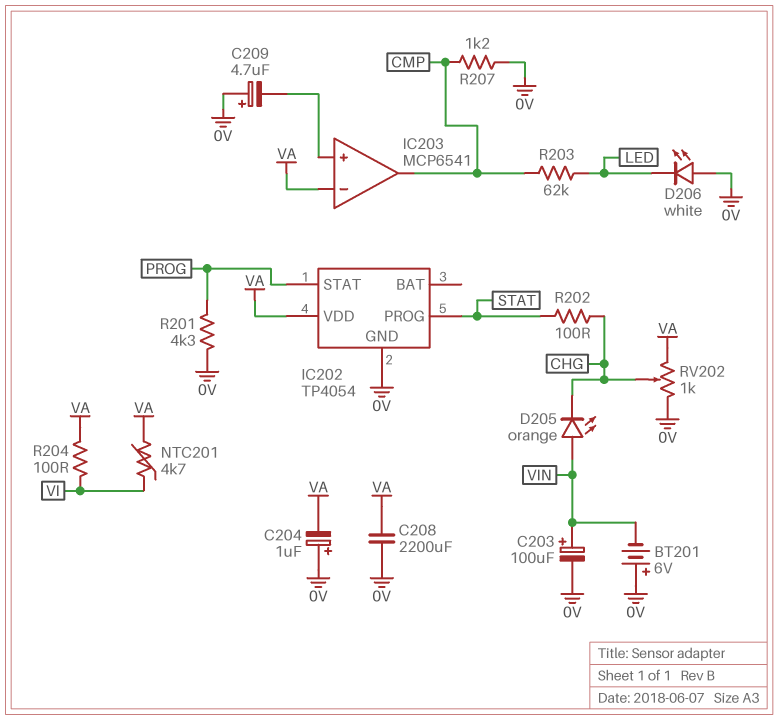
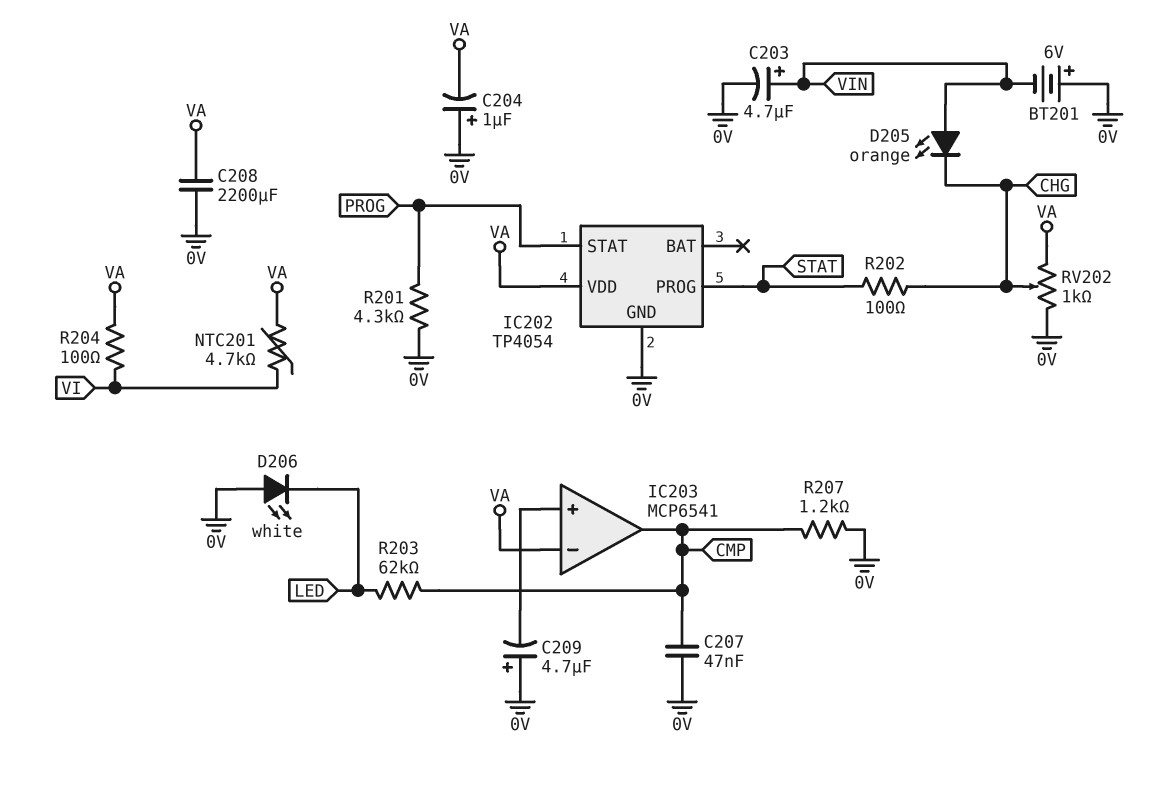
C203: 100uF (plus VIN, minus 0V) -> 4.7uF (plus VIN, minus 0V)
C207: none -> 47nF (0V, CMP)

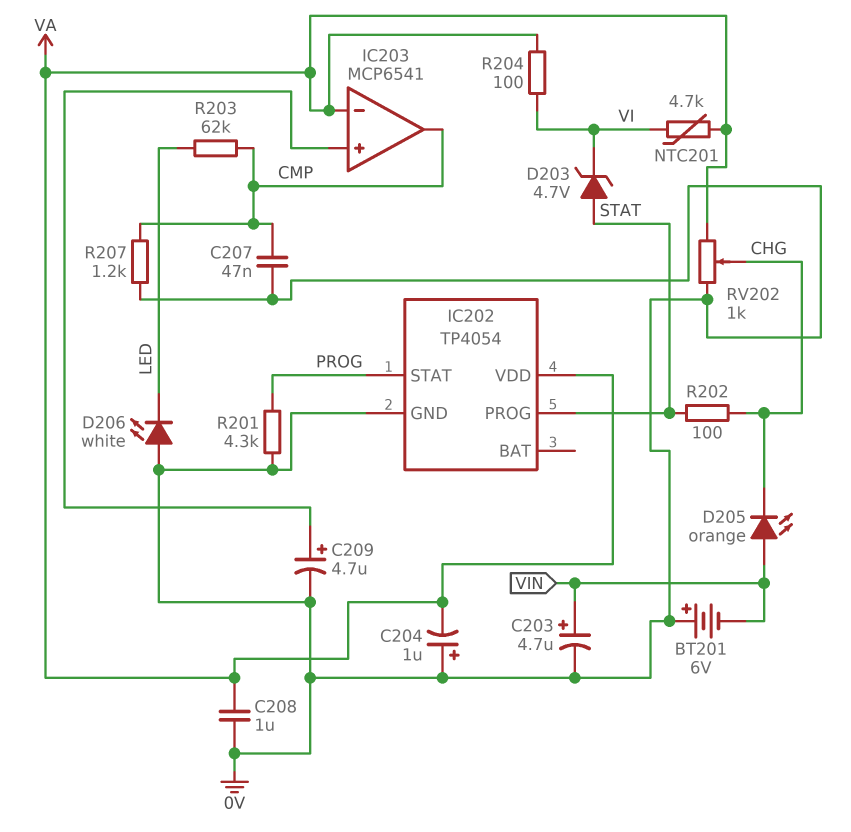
C208: 2200uF (0V, VA) -> 1uF (0V, VA)
C209: 4.7uF (plus 0V, minus IC203/in+) -> 4.7uF (plus IC203/in+, minus 0V)
D203: none -> zener 4.7V (A STAT, K VI)

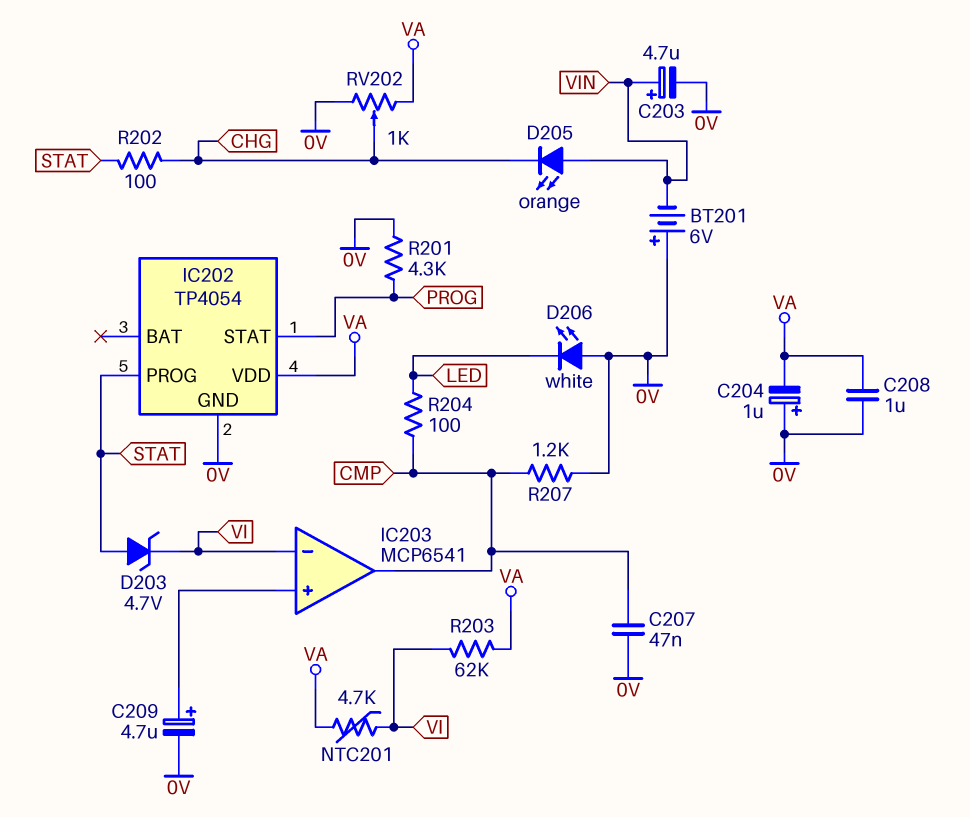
IC203 pin in-: VA -> VI
R203: 62k (CMP, LED) -> 62k (VA, VI)
R204: 100 (VA, VI) -> 100 (CMP, LED)

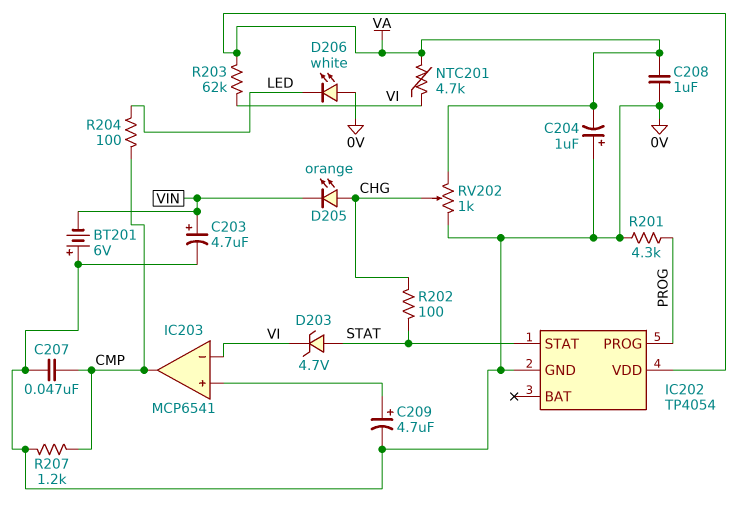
D205: LED orange (A VIN, K CHG) -> LED orange (A CHG, K VIN)
IC202 pin PROG: STAT -> PROG
IC202 pin STAT: PROG -> STAT

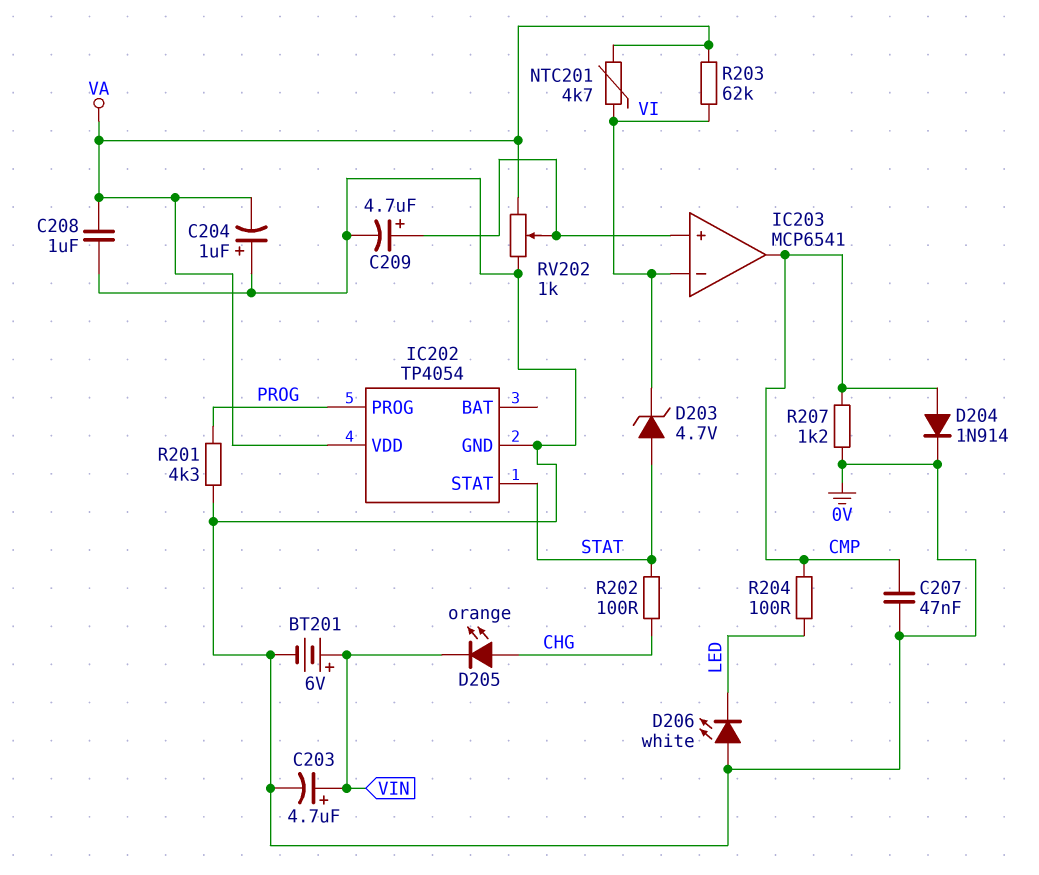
BT201: 6V (plus 0V, minus VIN) -> 6V (plus VIN, minus 0V)
D204: none -> diode 1N914 (A CMP, K 0V)
RV202: 1k (0V, VA, wiper CHG) -> 1k (0V, VA, wiper IC203/in+)

